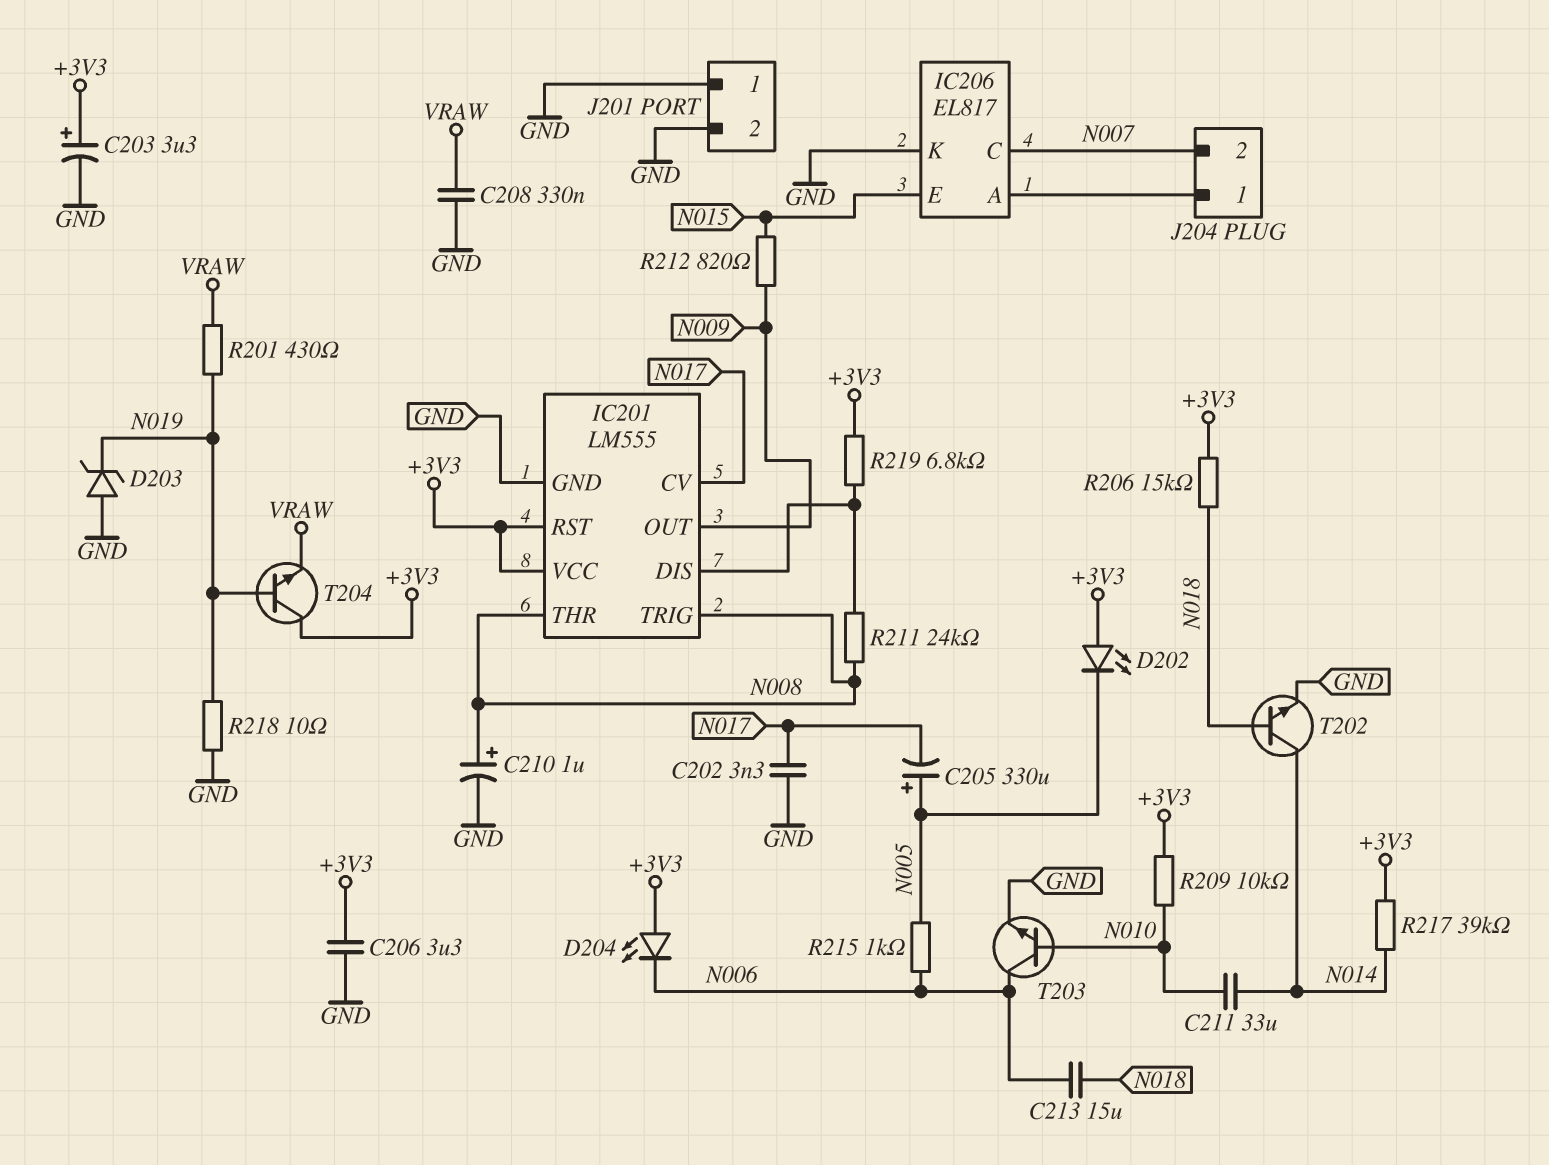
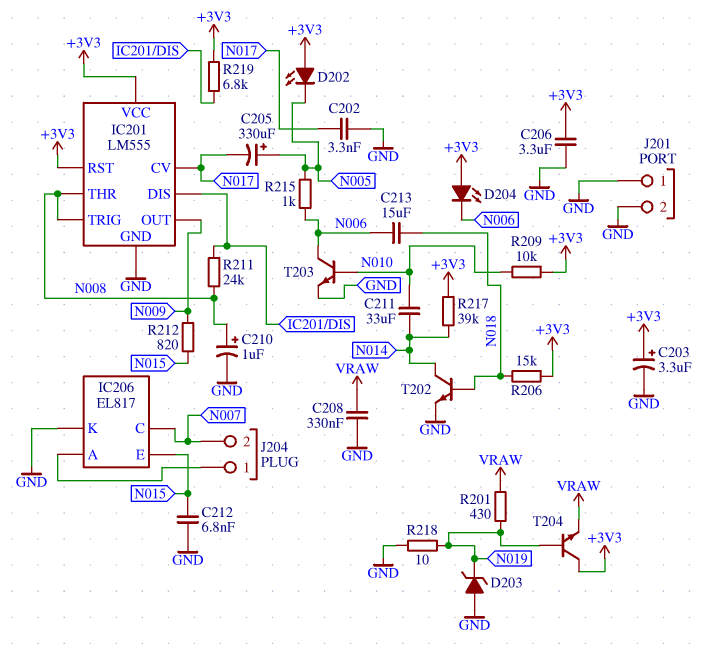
C212: none -> 6.8nF (GND, N015)

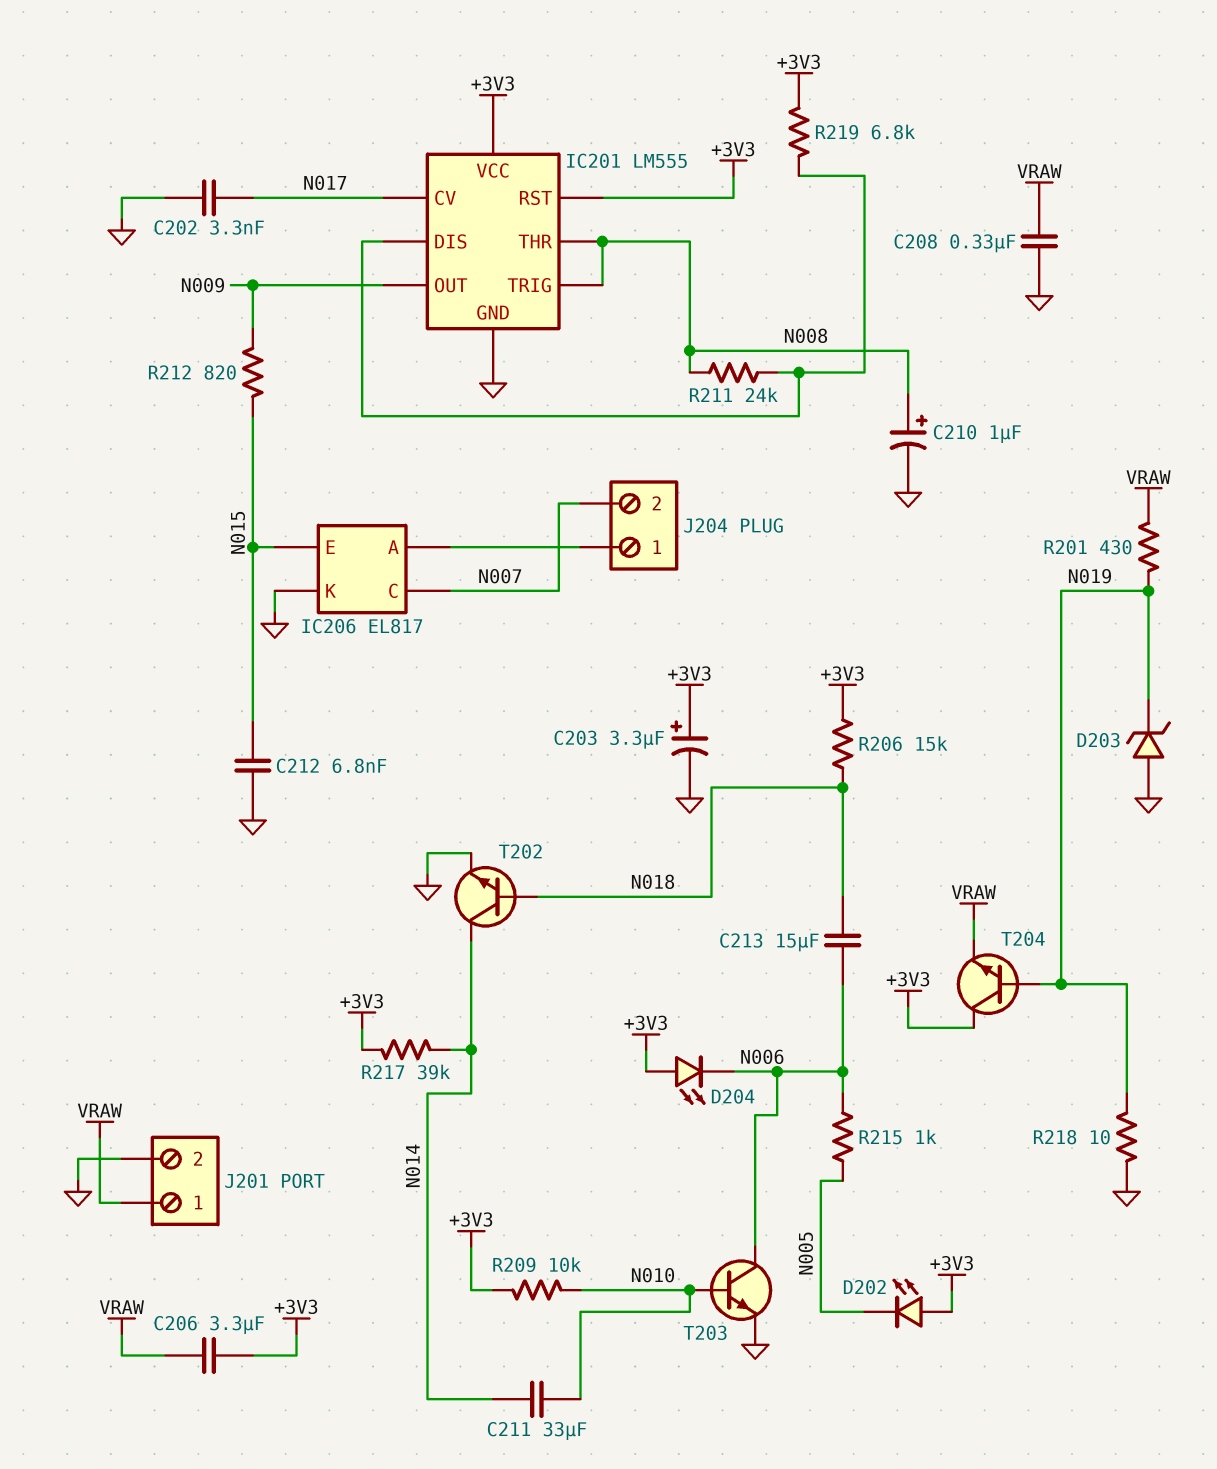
C205: 330uF (plus N005, minus N017) -> none
C206: 3.3uF (+3V3, GND) -> 3.3uF (+3V3, VRAW)
J201 pin 1: GND -> VRAW

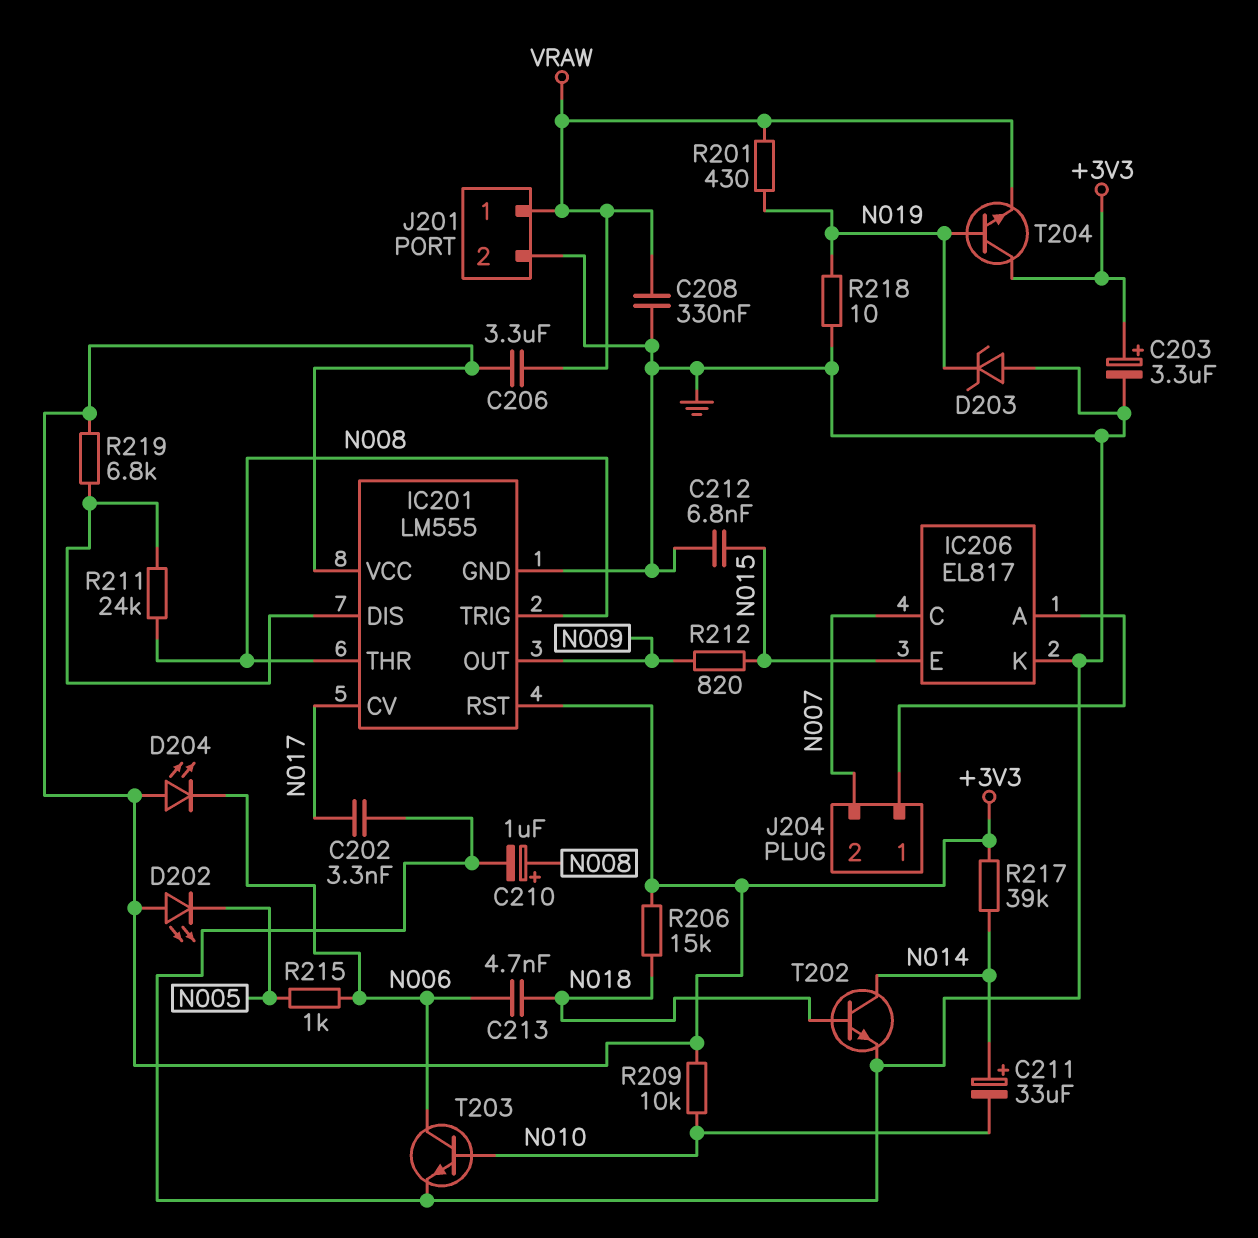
C211: 33uF (N010, N014) -> 33uF (plus N014, minus N010)
C213: 15uF (N006, N018) -> 4.7nF (N006, N018)

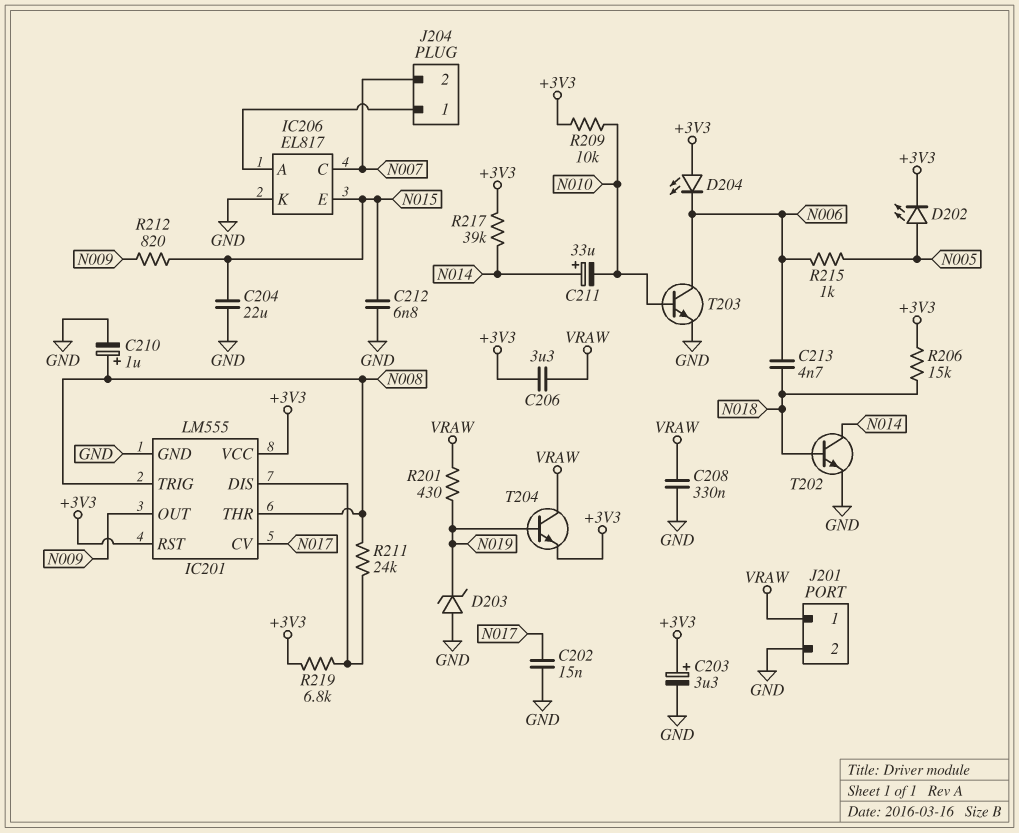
C202: 3.3nF (GND, N017) -> 15nF (GND, N017)
C204: none -> 22uF (GND, N015)
D202: LED (A +3V3, K N005) -> LED (A N005, K +3V3)
R218: 10 (GND, N019) -> none
T204: NPN (B N019, C +3V3, E VRAW) -> NPN (B N019, C VRAW, E +3V3)

